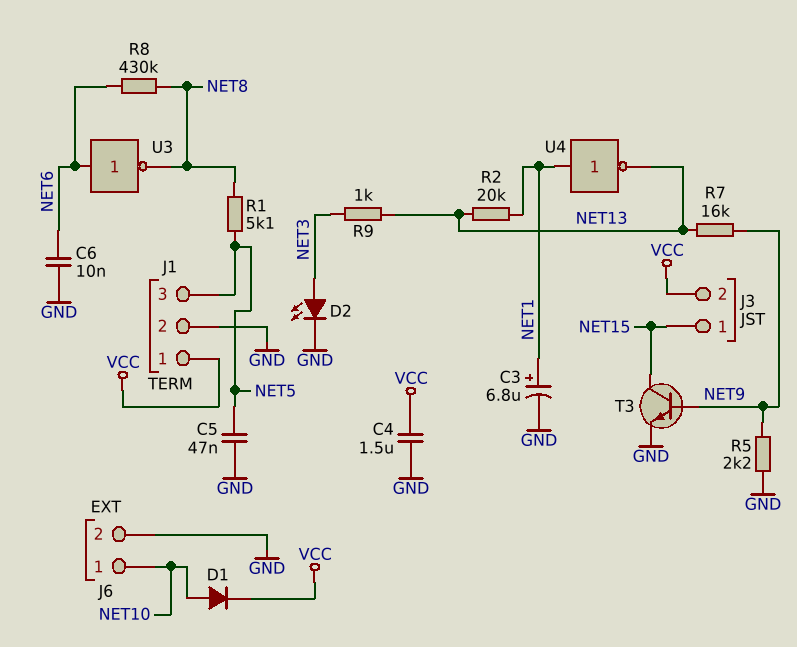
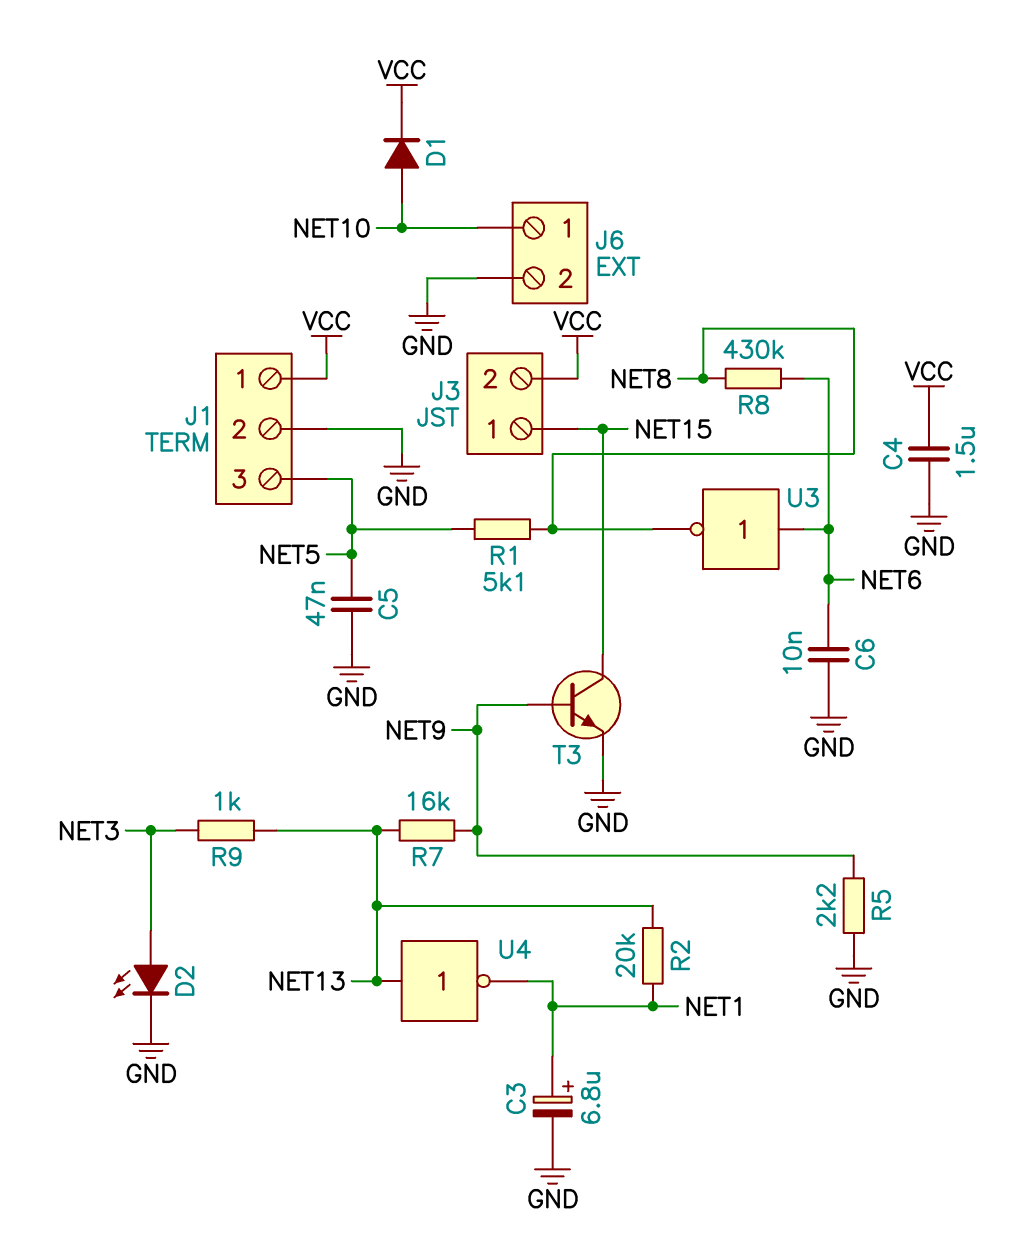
U4: NOT (in NET1, out NET13) -> NOT (in NET13, out NET1)

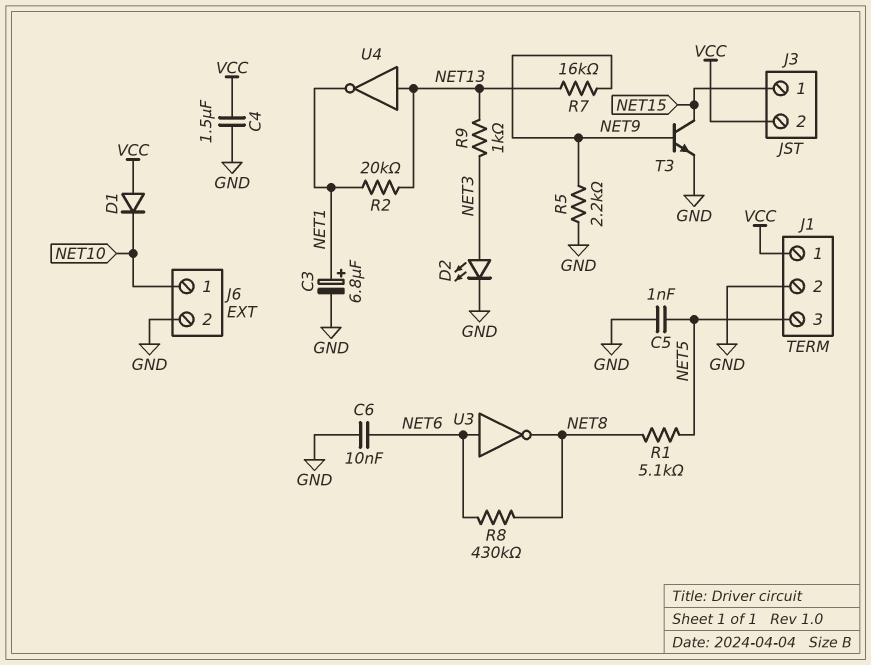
C5: 47nF (GND, NET5) -> 1nF (GND, NET5)
D1: diode (A NET10, K VCC) -> diode (A VCC, K NET10)

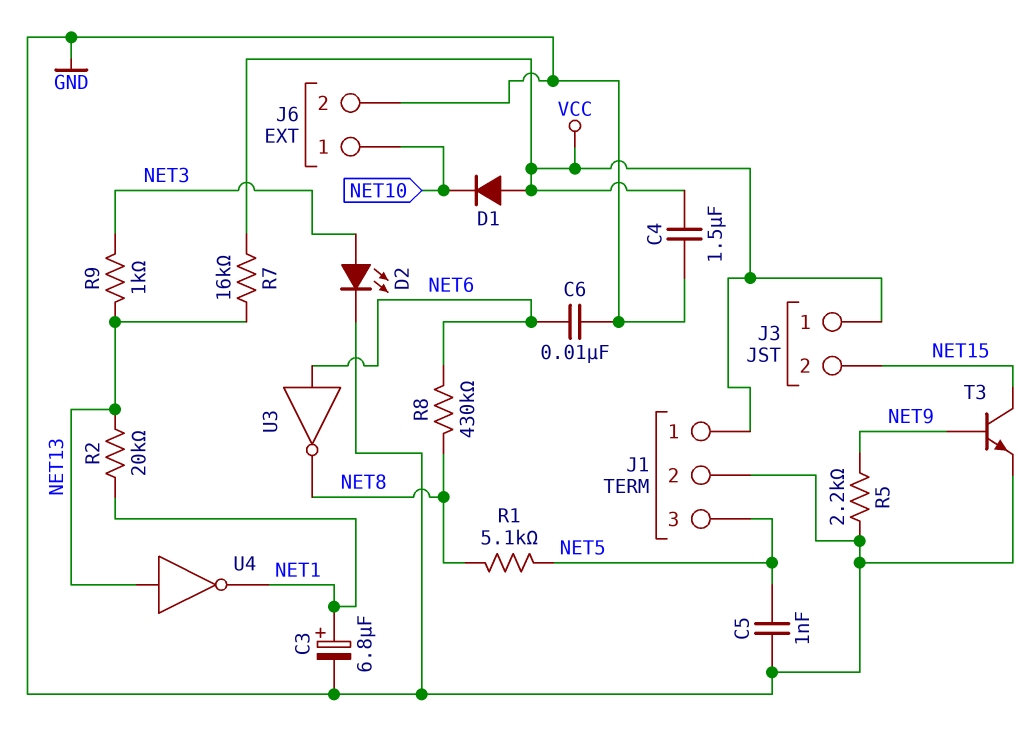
J3 pin 1: NET15 -> VCC
J3 pin 2: VCC -> NET15
R7: 16k (NET9, NET13) -> 16k (NET13, VCC)

